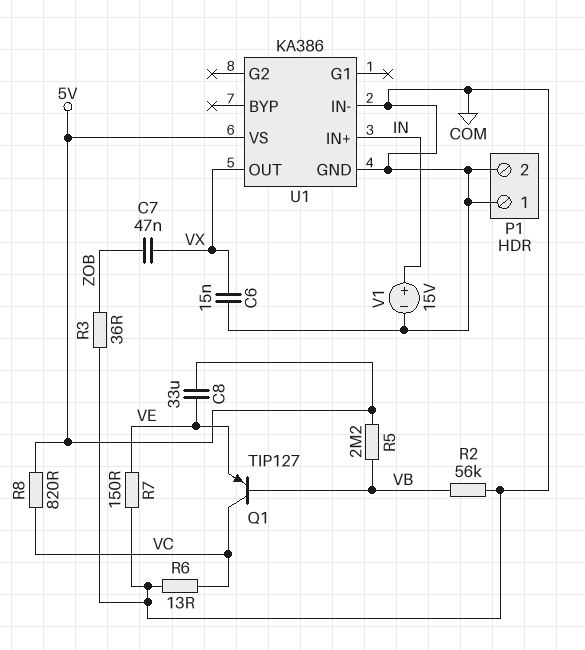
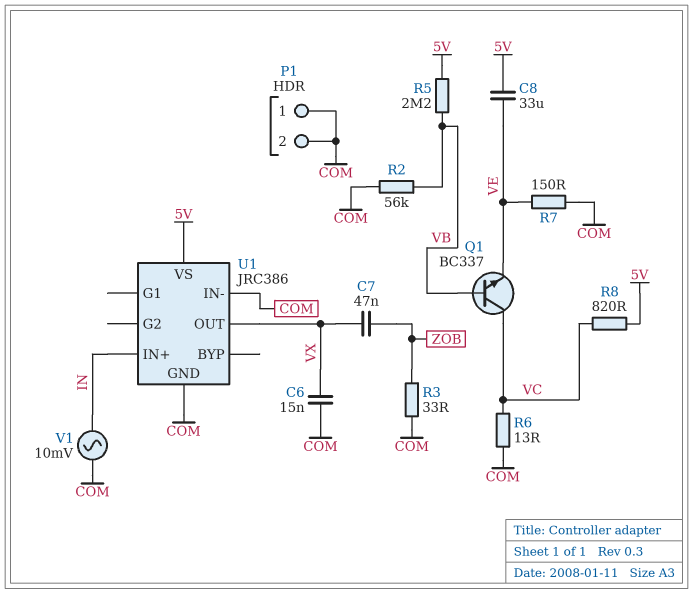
Q1: PNP TIP127 (B VB, C VC, E VE) -> NPN BC337 (B VB, C VC, E VE)
R3: 36 (COM, ZOB) -> 33 (COM, ZOB)
U1: KA386 -> JRC386
V1: 15V (plus IN, minus COM) -> AC 10mV (COM, IN)

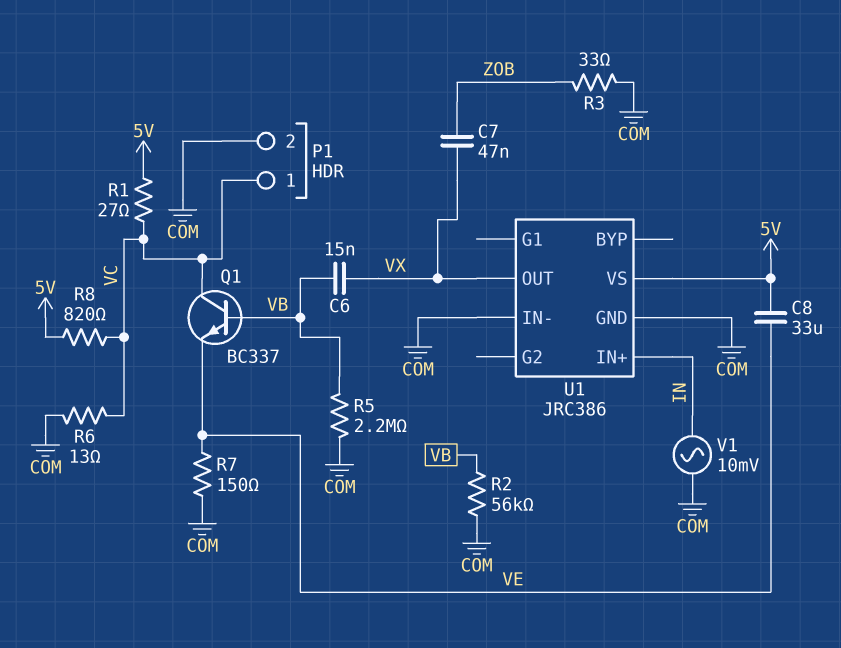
C6: 15nF (COM, VX) -> 15nF (VB, VX)
P1 pin 1: COM -> VC
R1: none -> 27 (5V, VC)
R5: 2.2M (5V, VB) -> 2.2M (COM, VB)

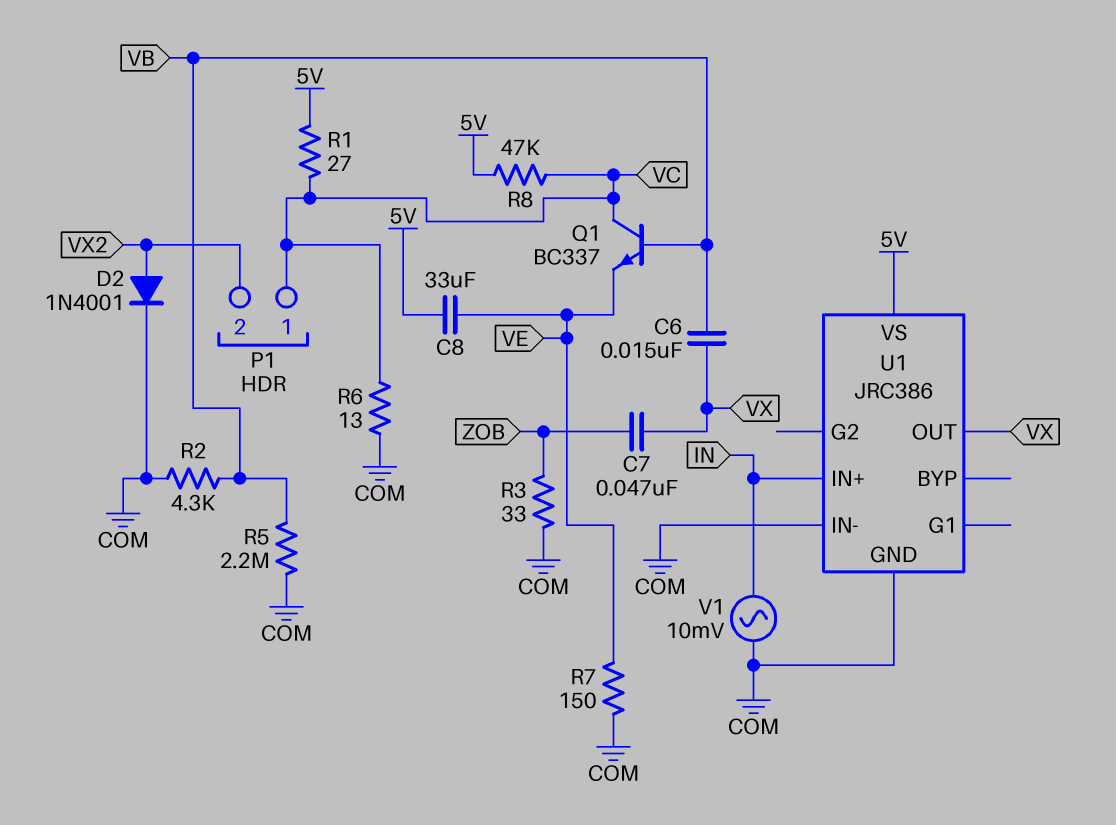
D2: none -> diode 1N4001 (A VX2, K COM)
P1 pin 2: COM -> VX2
R2: 56k (COM, VB) -> 4.3k (COM, VB)
R8: 820 (5V, VC) -> 47k (5V, VC)

